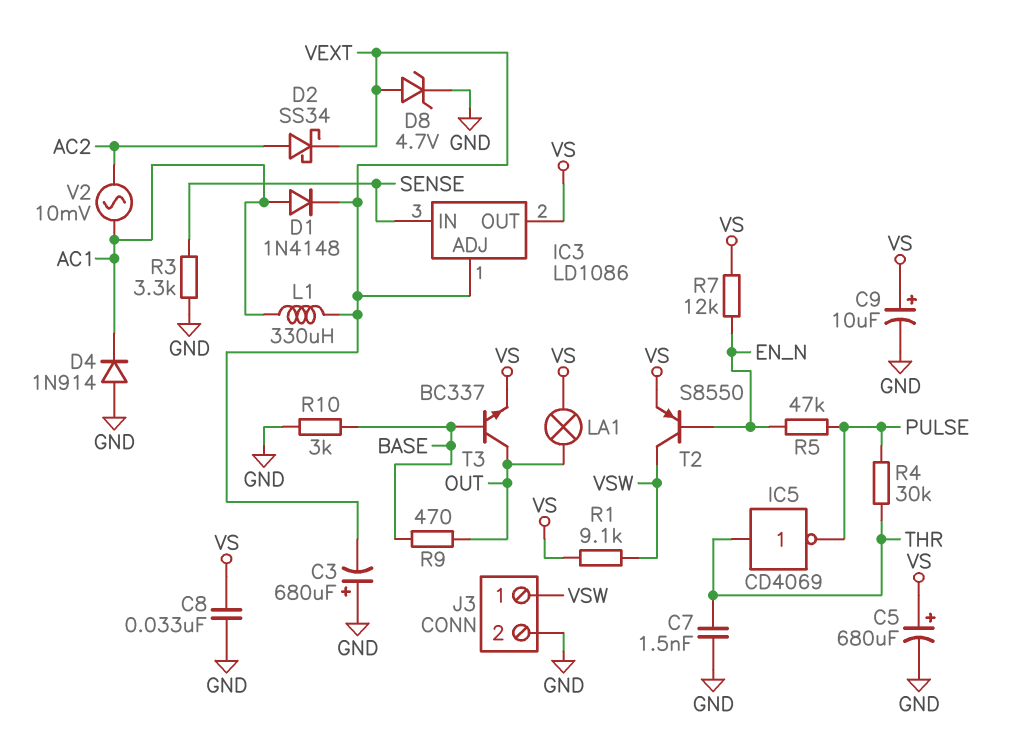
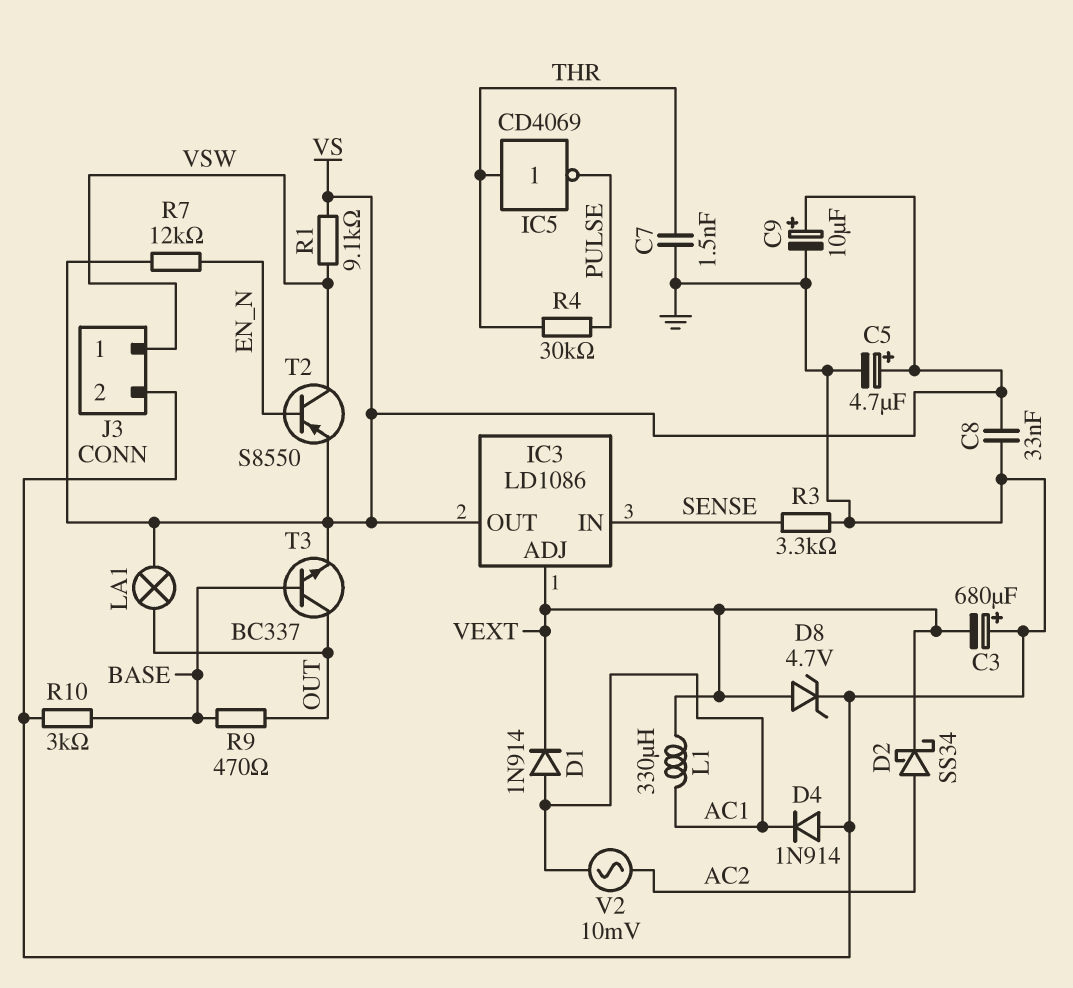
C5: 680uF (plus VS, minus GND) -> 4.7uF (plus VS, minus GND)
D1: diode 1N4148 (A AC1, K VEXT) -> diode 1N914 (A AC1, K VEXT)
R5: 47k (EN_N, PULSE) -> none

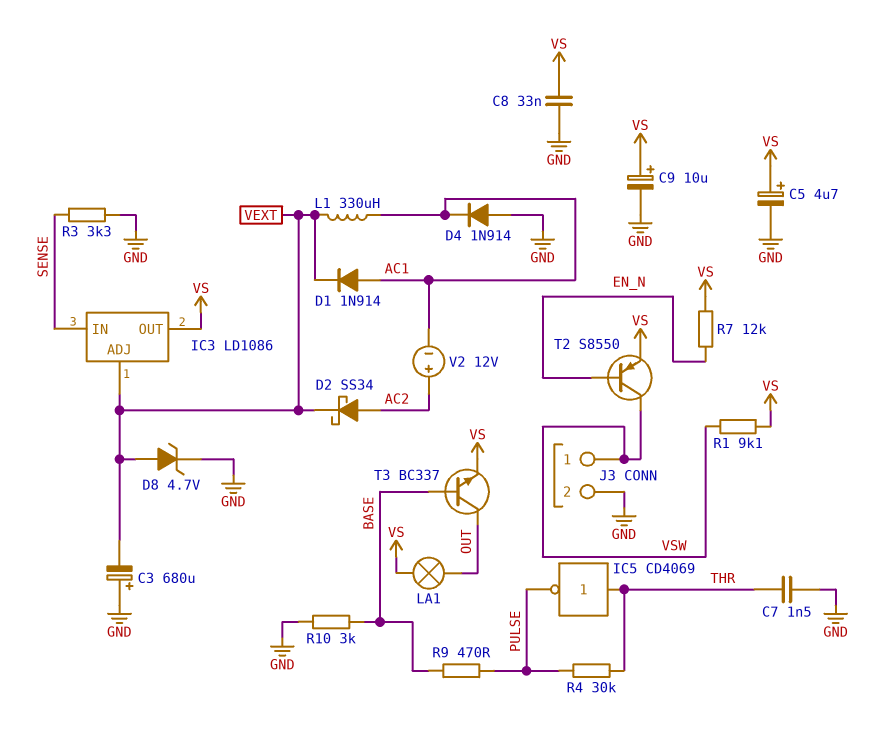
R9: 470 (BASE, OUT) -> 470 (BASE, PULSE)
V2: AC 10mV (AC1, AC2) -> 12V (plus AC2, minus AC1)

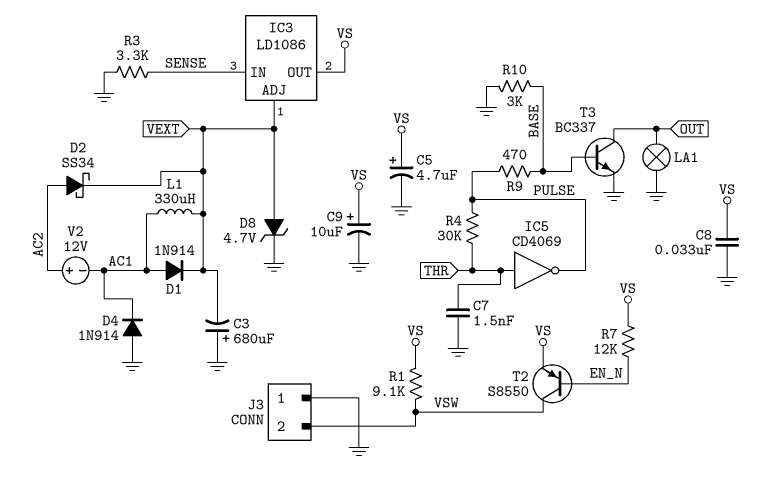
J3 pin 1: VSW -> GND
J3 pin 2: GND -> VSW
LA1: lamp (OUT, VS) -> lamp (GND, OUT)
T3: NPN BC337 (B BASE, C OUT, E VS) -> NPN BC337 (B BASE, C OUT, E GND)

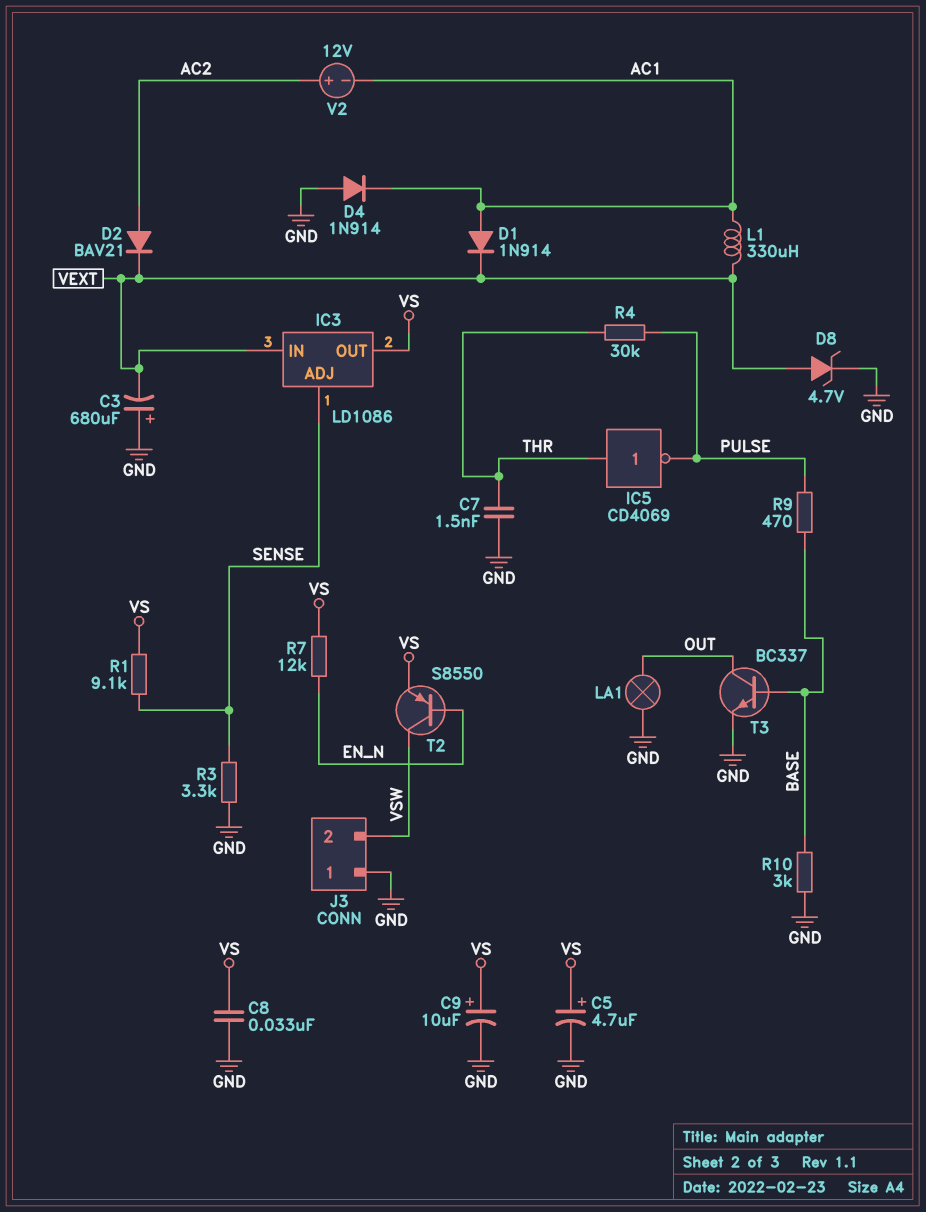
D2: schottky SS34 (A AC2, K VEXT) -> diode BAV21 (A AC2, K VEXT)
IC3 pin ADJ: VEXT -> SENSE
IC3 pin IN: SENSE -> VEXT
R1: 9.1k (VS, VSW) -> 9.1k (SENSE, VS)

